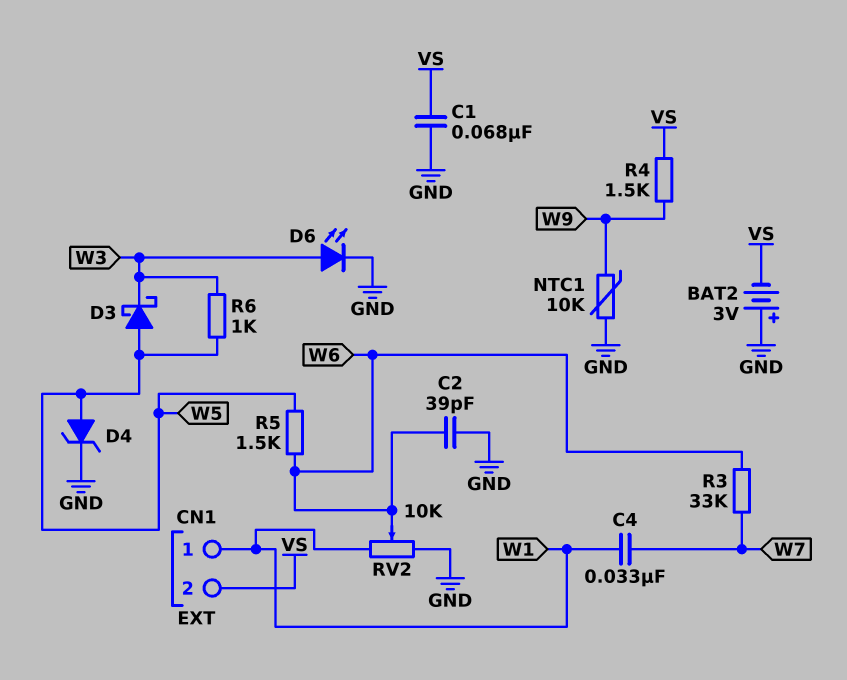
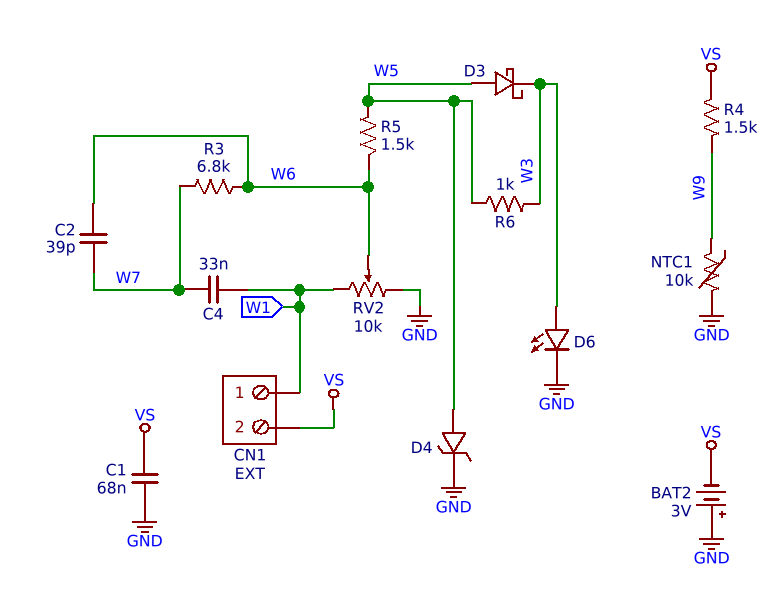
C2: 39pF (GND, W6) -> 39pF (W6, W7)
R3: 33k (W6, W7) -> 6.8k (W6, W7)

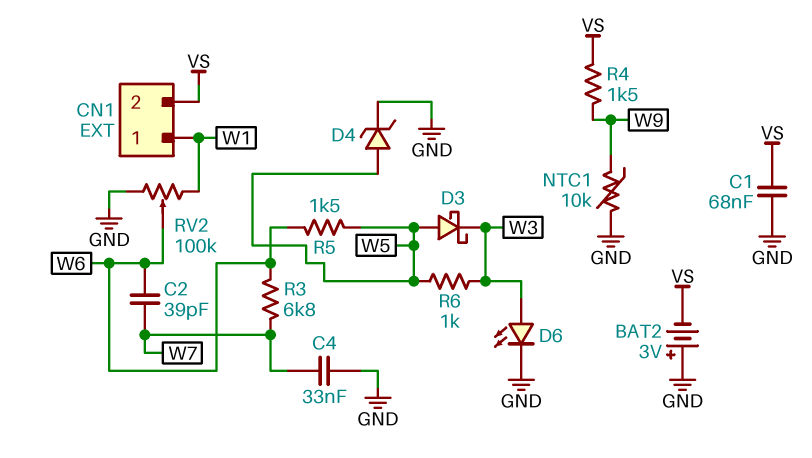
C4: 33nF (W1, W7) -> 33nF (GND, W7)
RV2: 10k (GND, W1, wiper W6) -> 100k (GND, W1, wiper W6)

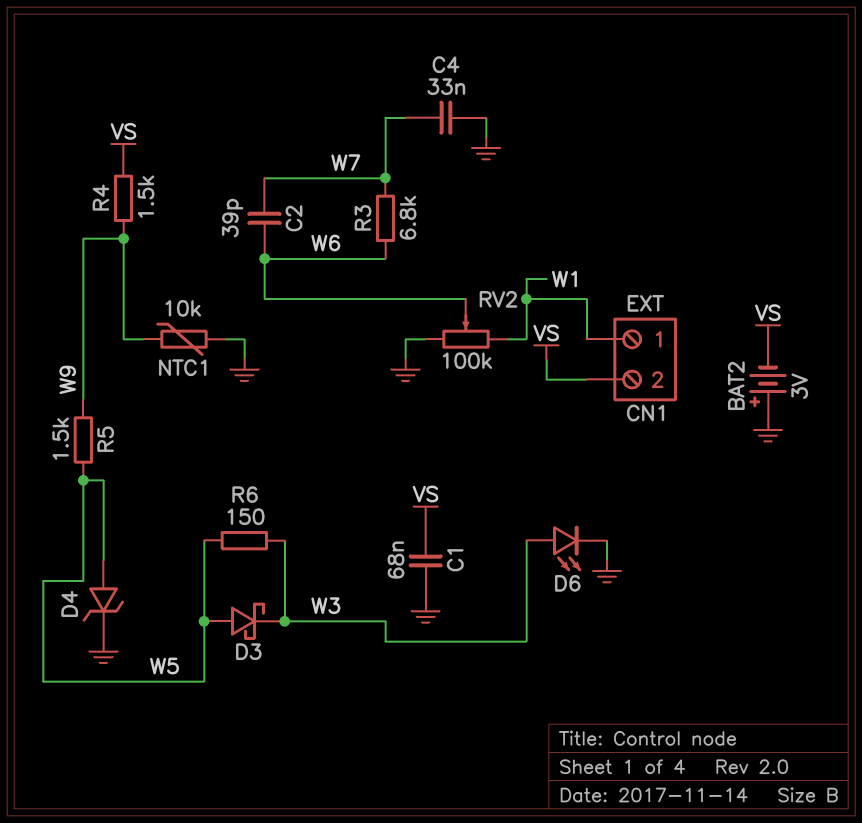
R5: 1.5k (W5, W6) -> 1.5k (W5, W9)
R6: 1k (W3, W5) -> 150 (W3, W5)

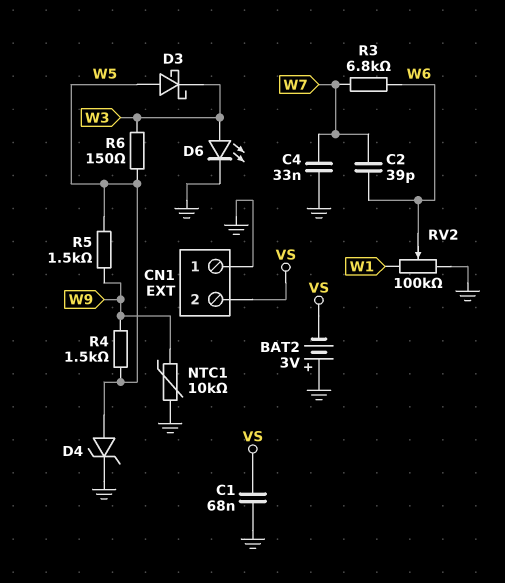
CN1 pin 1: W1 -> GND
R4: 1.5k (VS, W9) -> 1.5k (W5, W9)

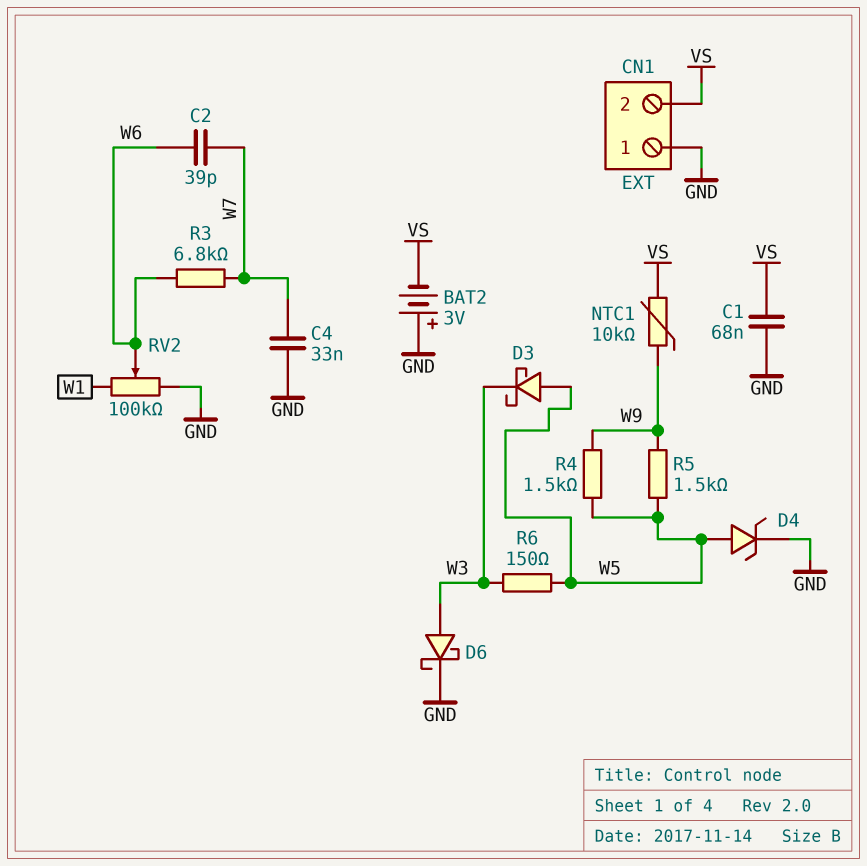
D6: LED (A W3, K GND) -> schottky (A W3, K GND)
NTC1: 10k (GND, W9) -> 10k (VS, W9)

